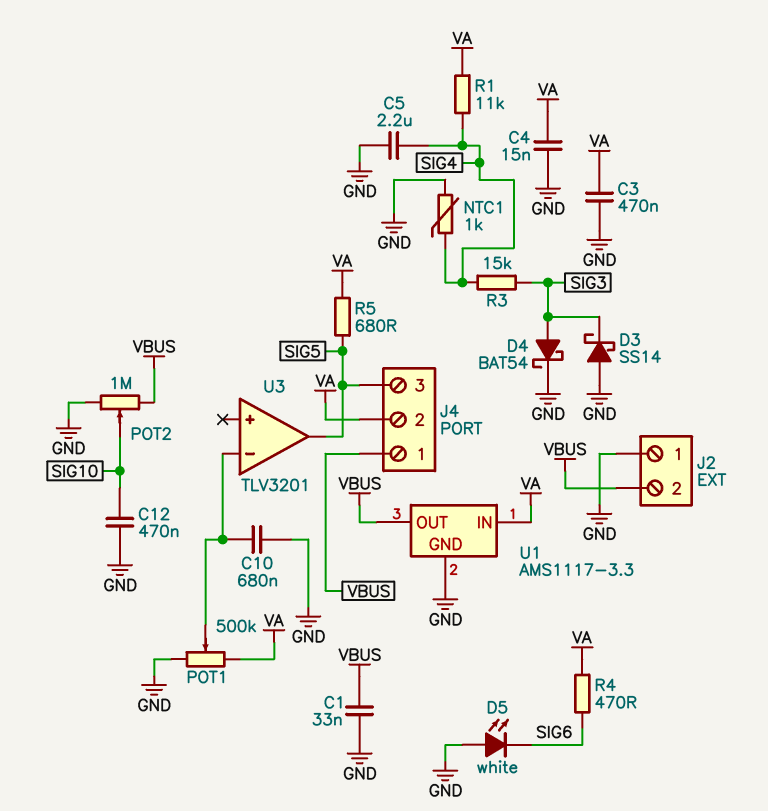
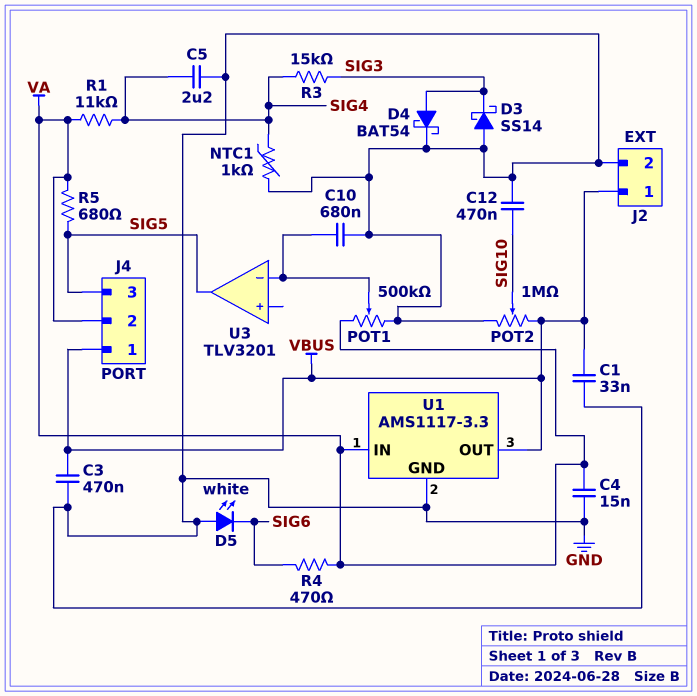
C3: 470nF (GND, VA) -> 470nF (GND, VBUS)
J2 pin 1: GND -> VBUS
J2 pin 2: VBUS -> GND

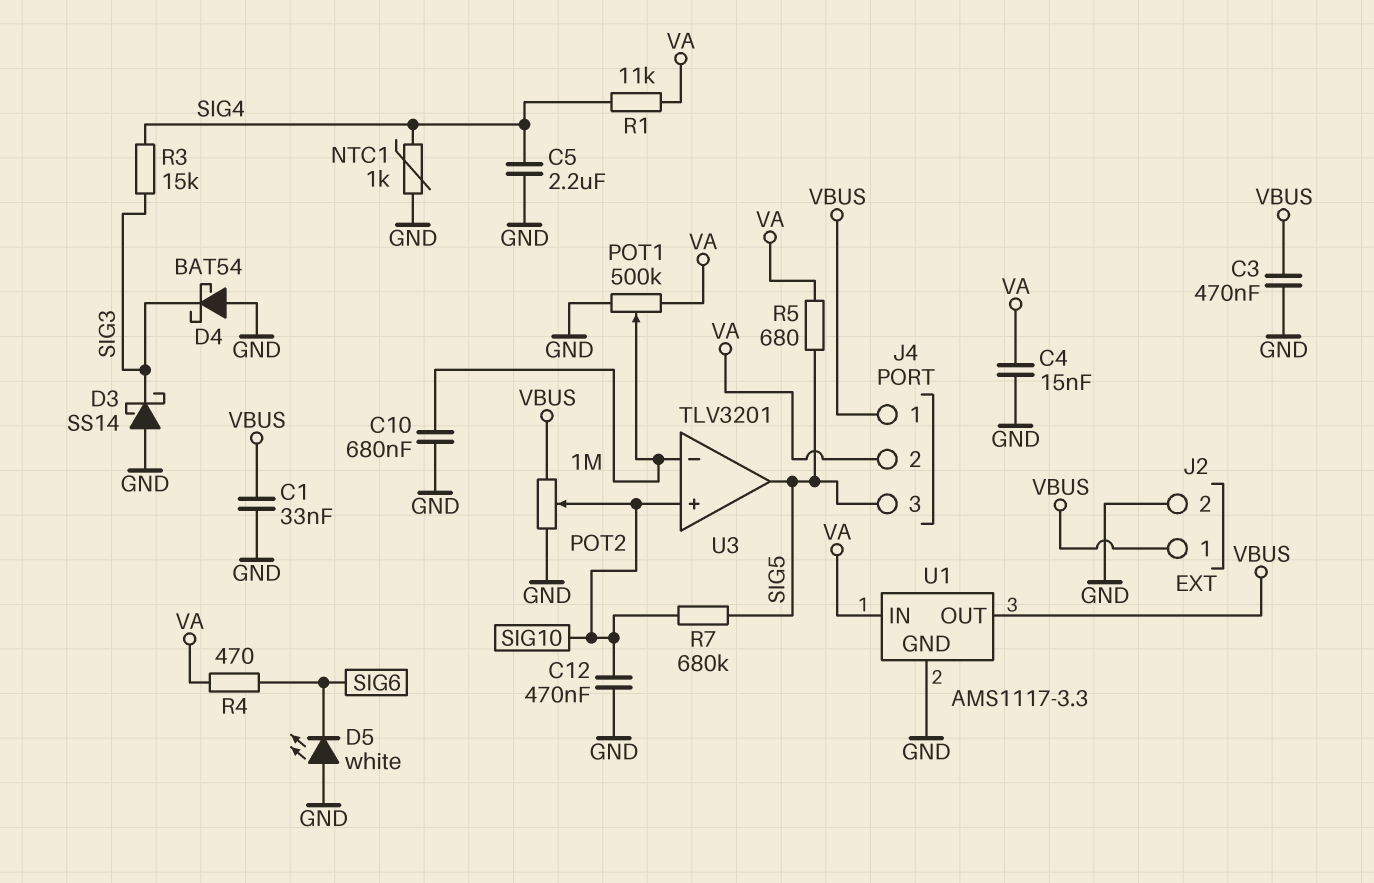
D4: schottky BAT54 (A SIG3, K GND) -> schottky BAT54 (A GND, K SIG3)
R7: none -> 680k (SIG5, SIG10)
U3 pin in+: none -> SIG10

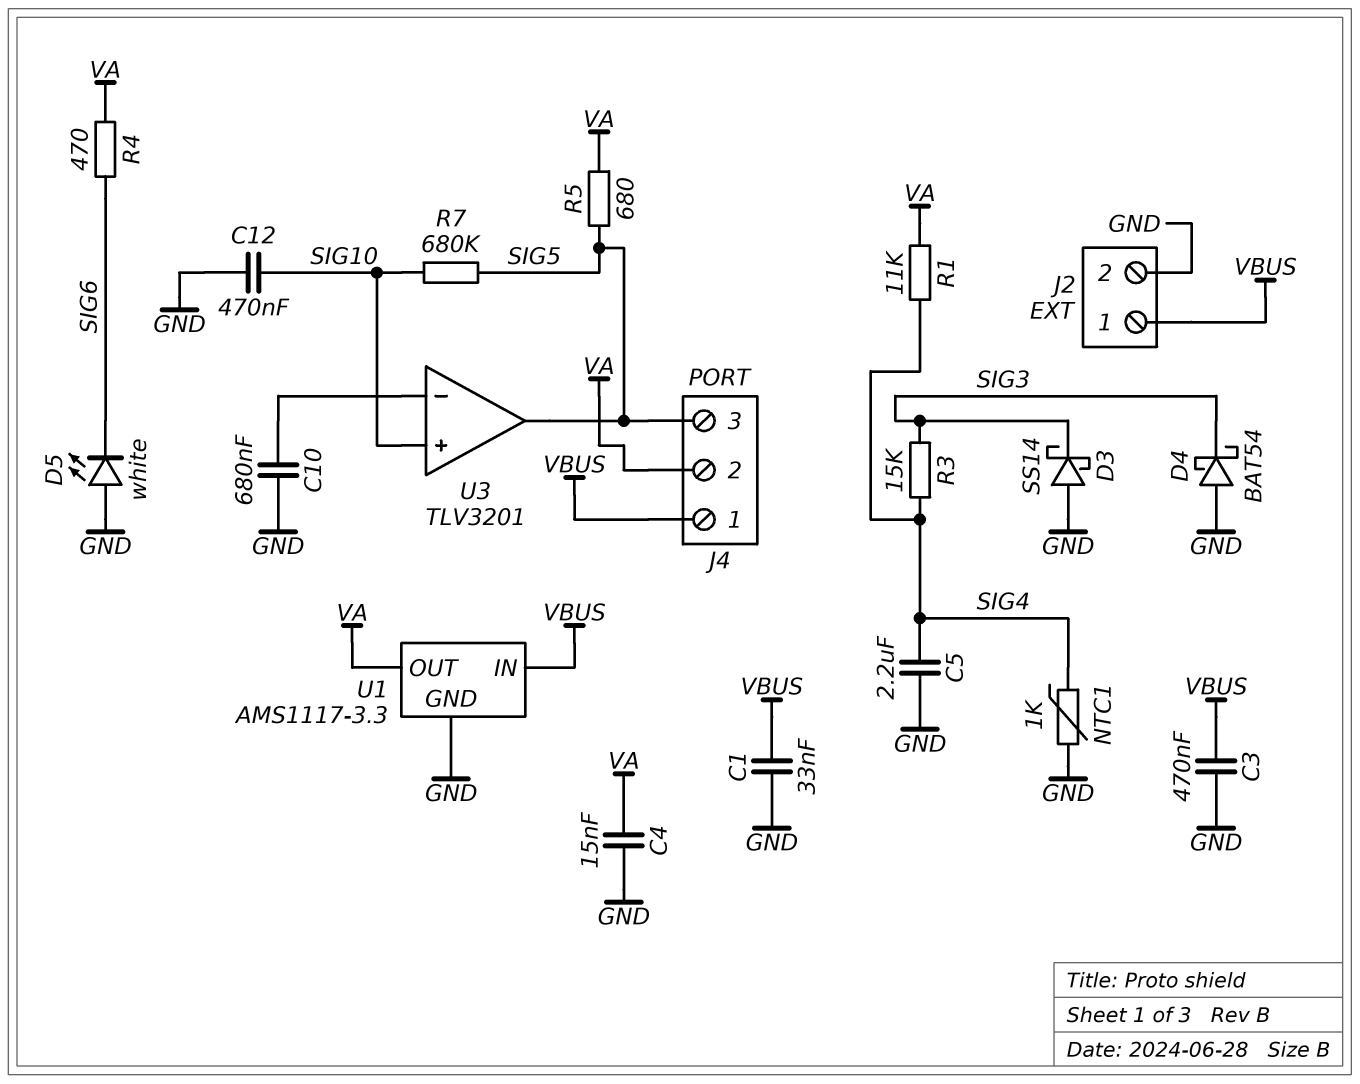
POT1: 500k (GND, VA, wiper U3/in-) -> none
POT2: 1M (GND, VBUS, wiper SIG10) -> none
U1 pin IN: VA -> VBUS
U1 pin OUT: VBUS -> VA

